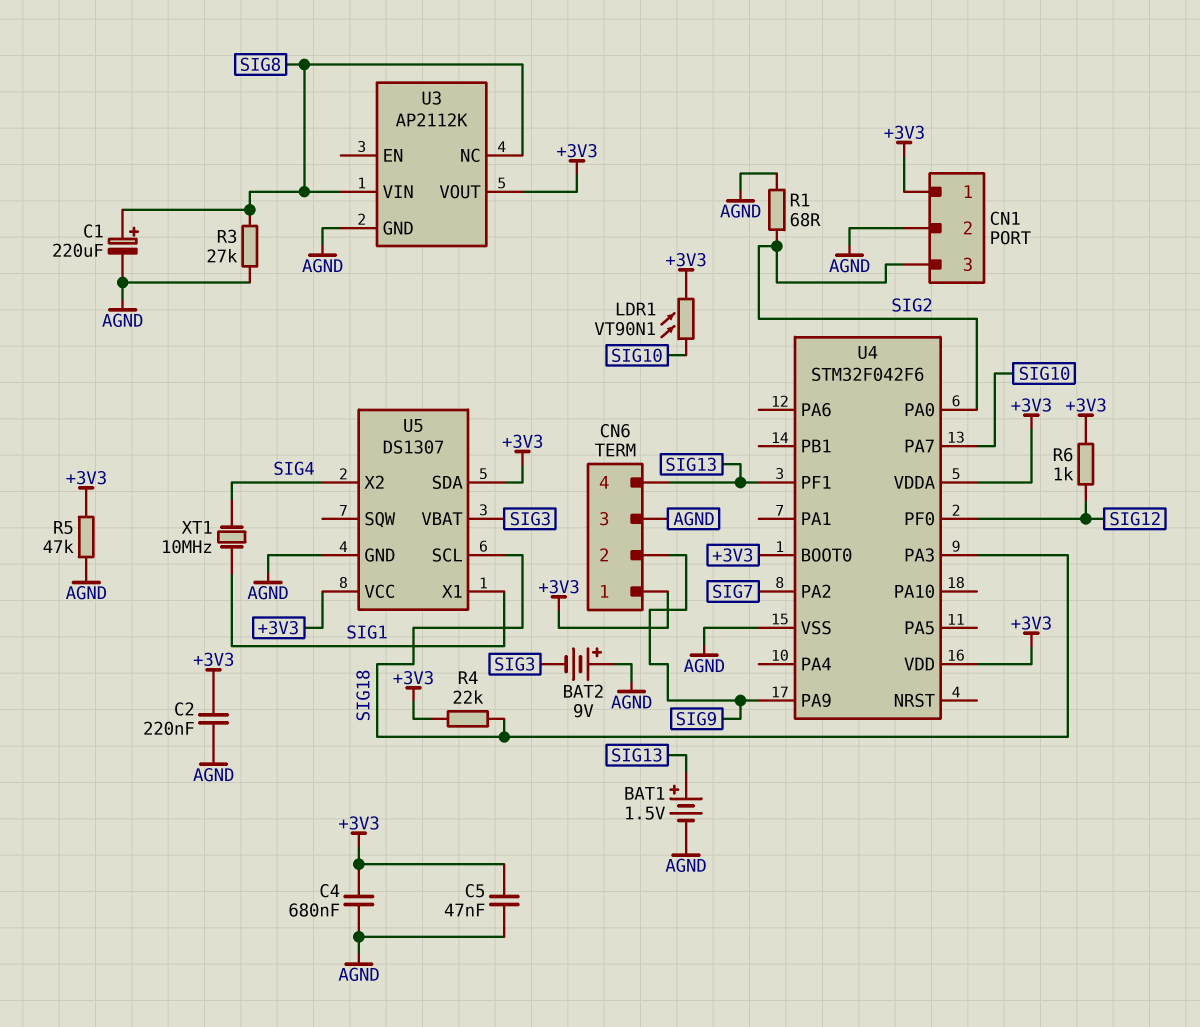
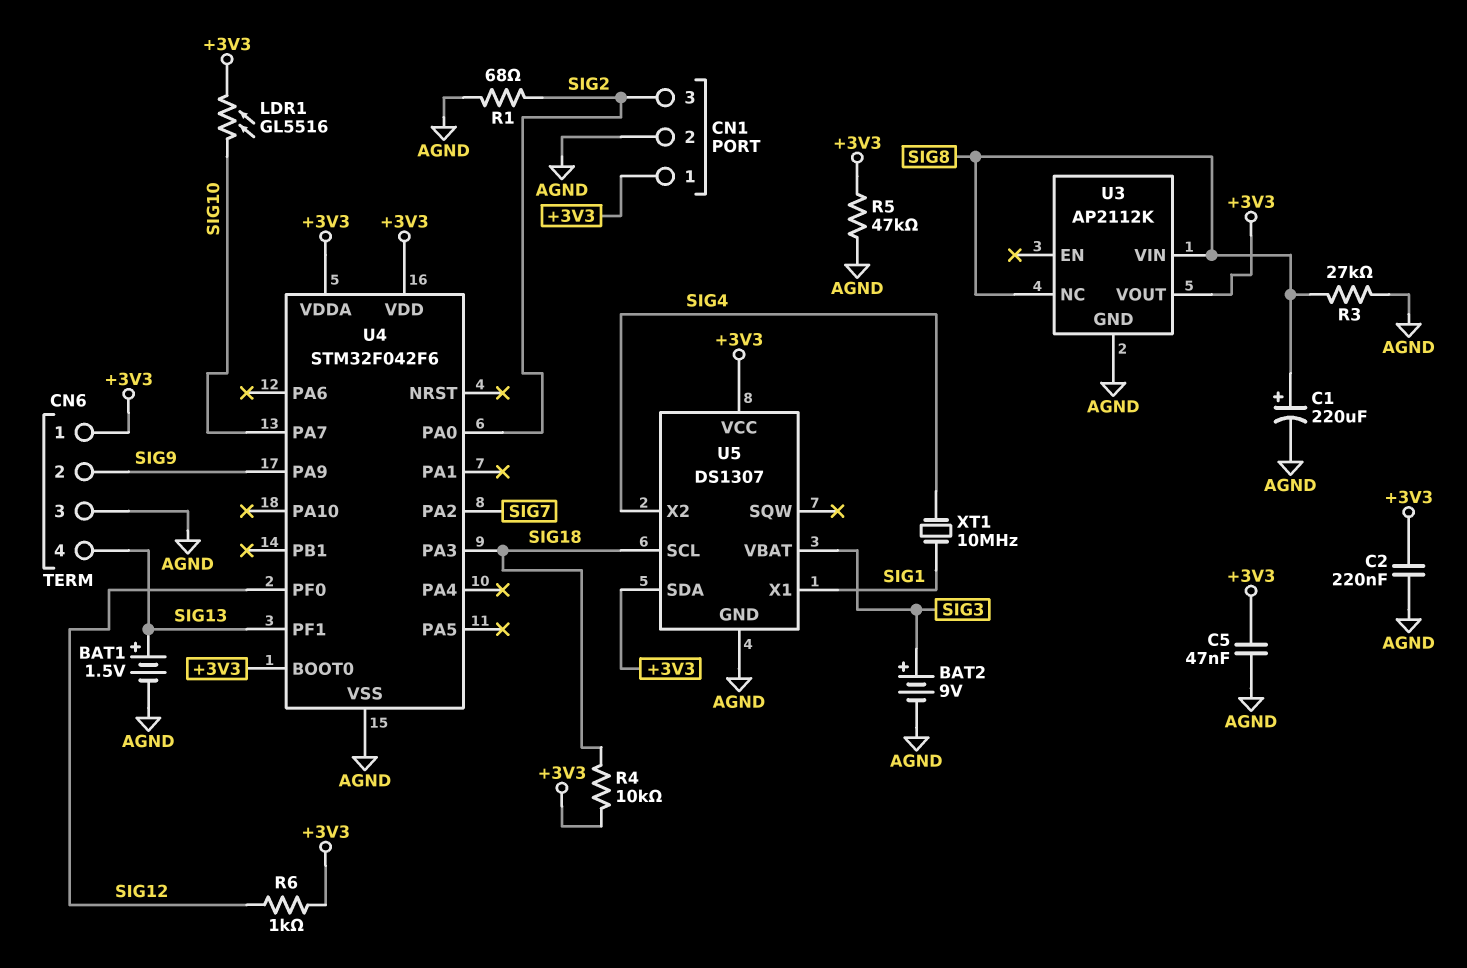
BAT2: 9V (plus AGND, minus SIG3) -> 9V (plus SIG3, minus AGND)
C4: 680nF (+3V3, AGND) -> none
LDR1: VT90N1 (+3V3, SIG10) -> GL5516 (+3V3, SIG10)
R4: 22k (+3V3, SIG18) -> 10k (+3V3, SIG18)

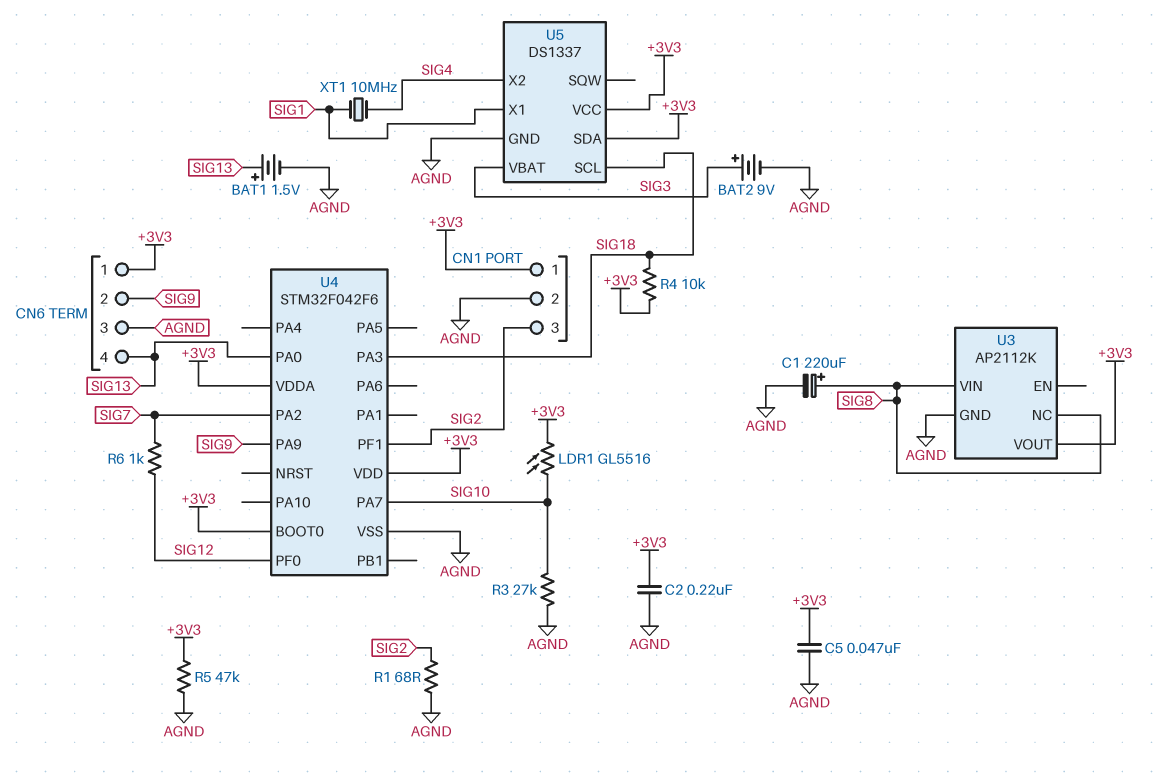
R3: 27k (AGND, SIG8) -> 27k (AGND, SIG10)
R6: 1k (+3V3, SIG12) -> 1k (SIG7, SIG12)
U4 pin PA0: SIG2 -> SIG13
U4 pin PF1: SIG13 -> SIG2
U5: DS1307 -> DS1337

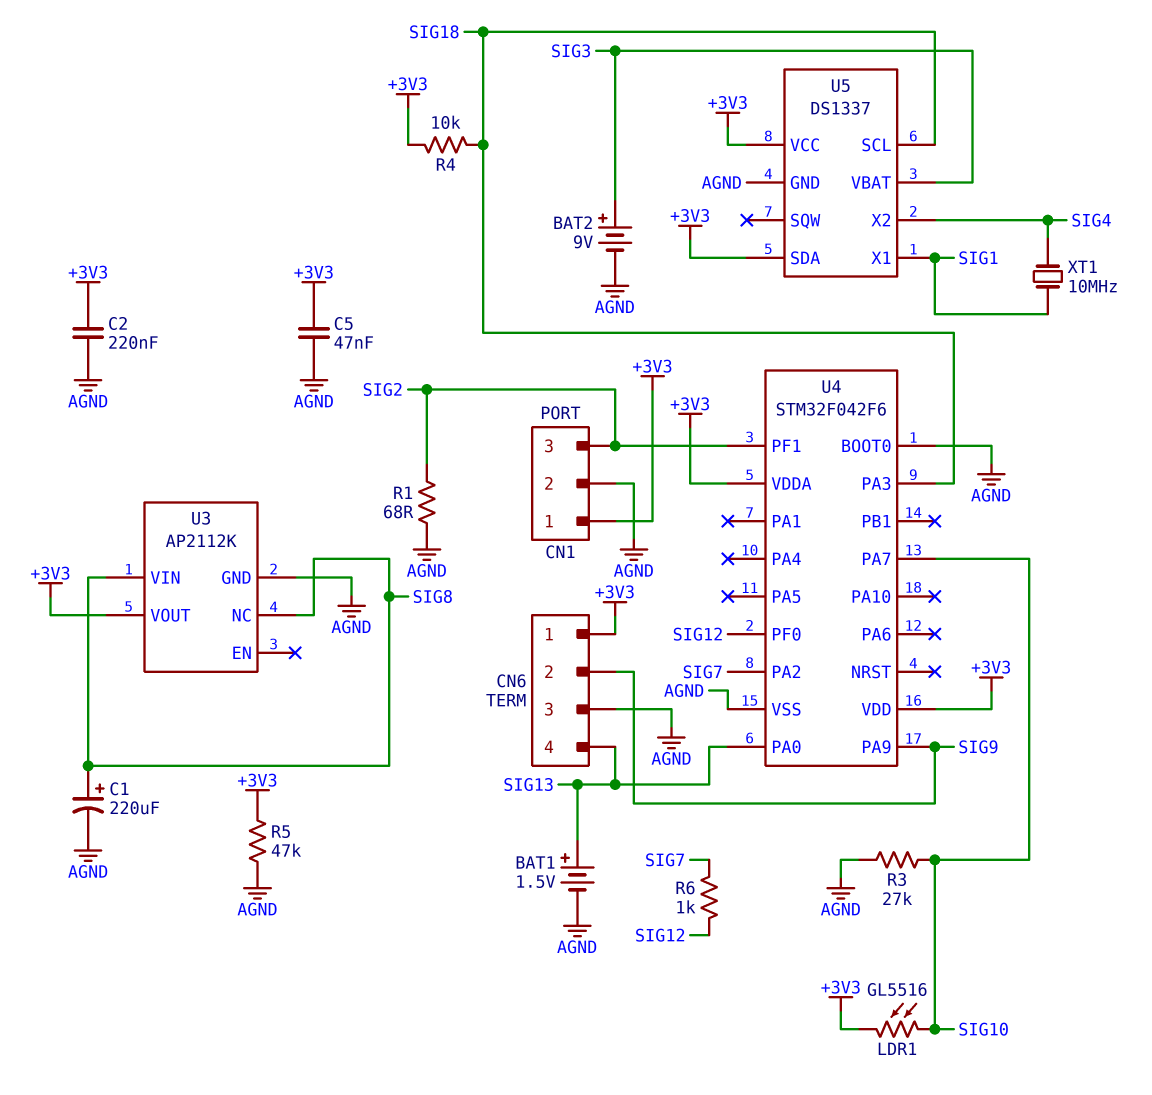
U4 pin BOOT0: +3V3 -> AGND

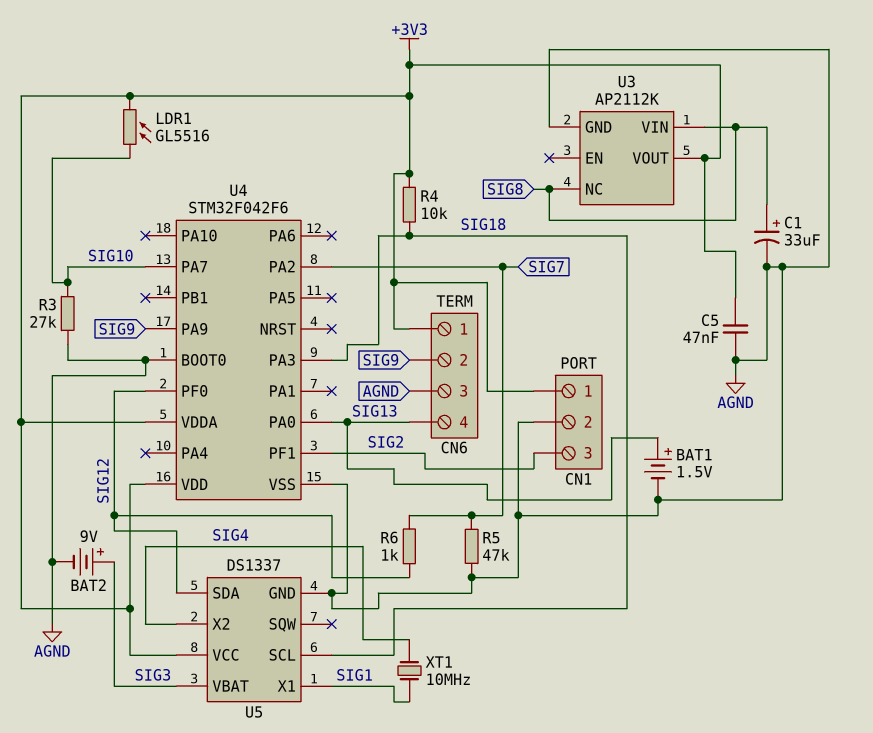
C1: 220uF (plus SIG8, minus AGND) -> 33uF (plus SIG8, minus AGND)
C2: 220nF (+3V3, AGND) -> none
R1: 68 (AGND, SIG2) -> none
R5: 47k (+3V3, AGND) -> 47k (AGND, SIG7)
U5 pin SDA: +3V3 -> SIG12

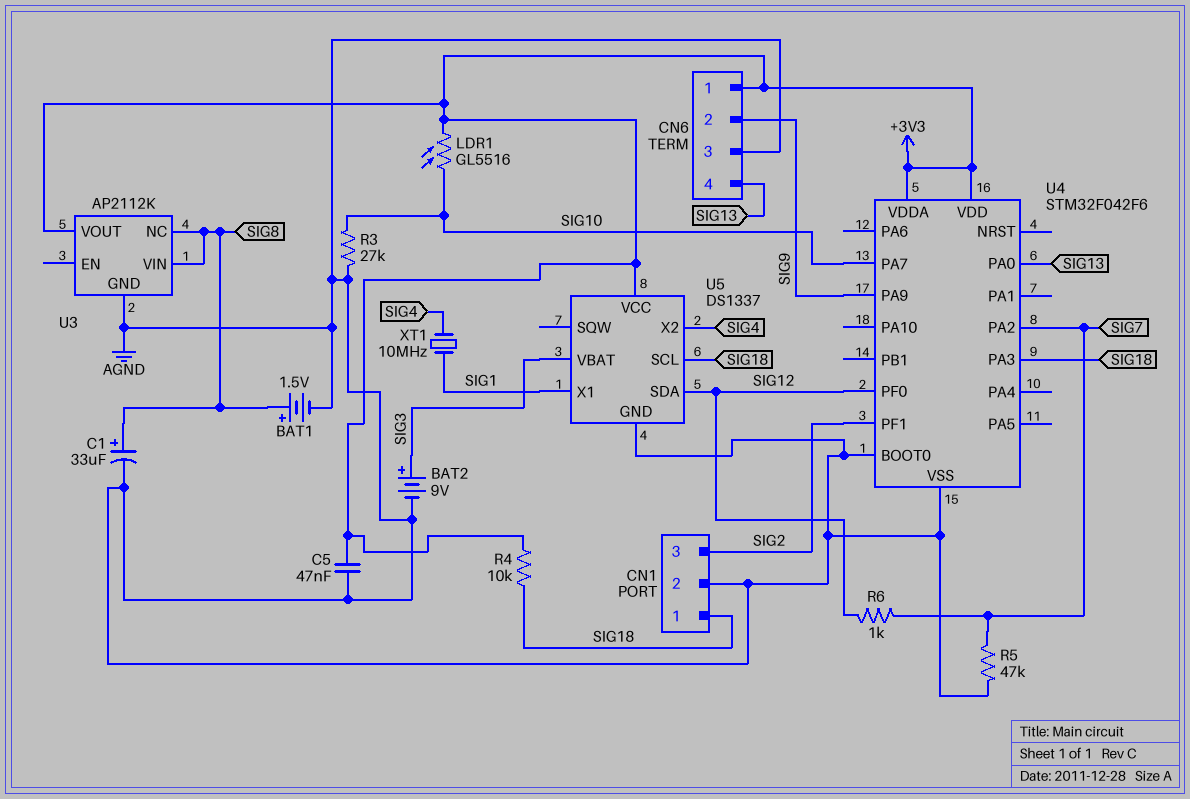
BAT1: 1.5V (plus SIG13, minus AGND) -> 1.5V (plus SIG8, minus AGND)
CN1 pin 1: +3V3 -> SIG18

